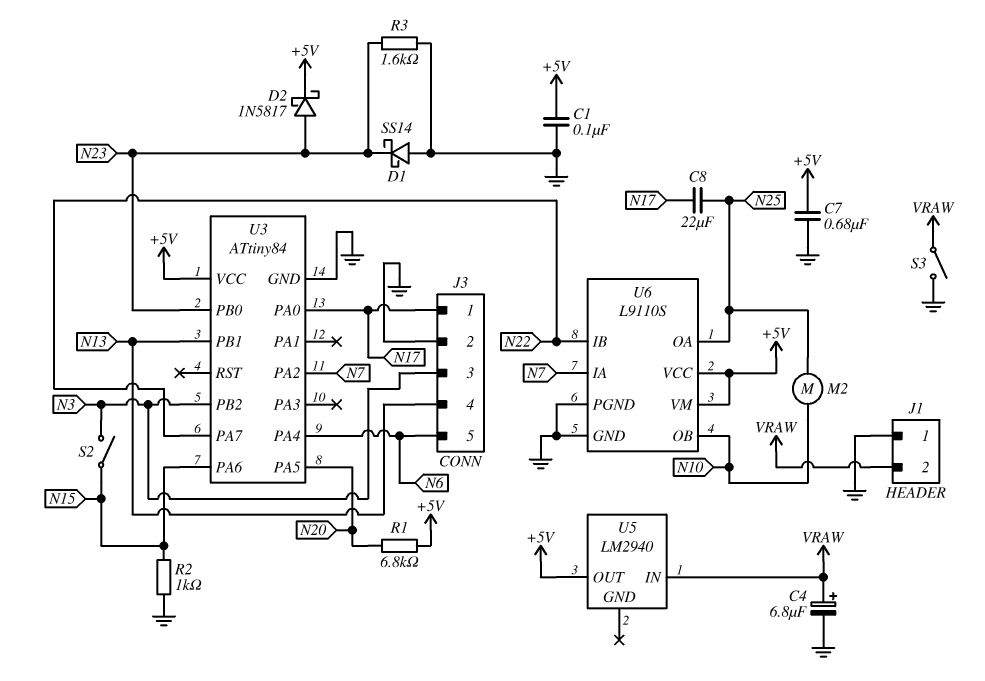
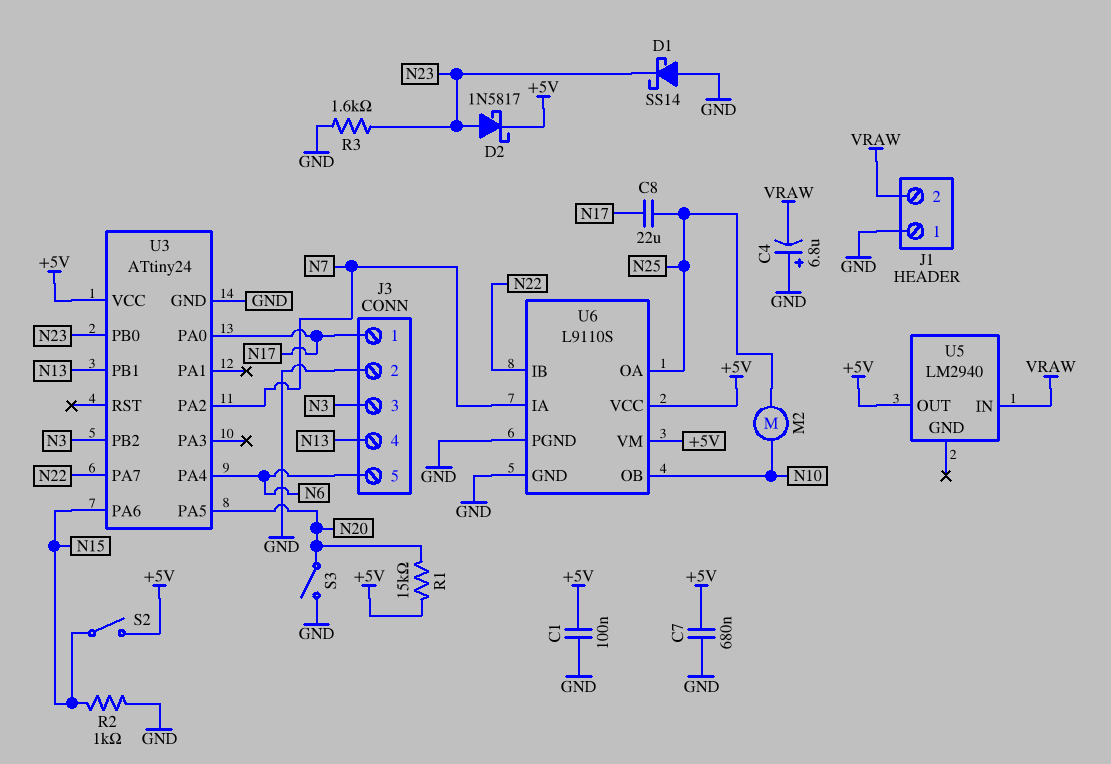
C4: 6.8uF (plus VRAW, minus GND) -> 6.8uF (plus GND, minus VRAW)
R1: 6.8k (+5V, N20) -> 15k (+5V, N20)
S2: switch (N3, N15) -> switch (+5V, N15)
S3: switch (GND, VRAW) -> switch (GND, N20)
U3: ATtiny84 -> ATtiny24

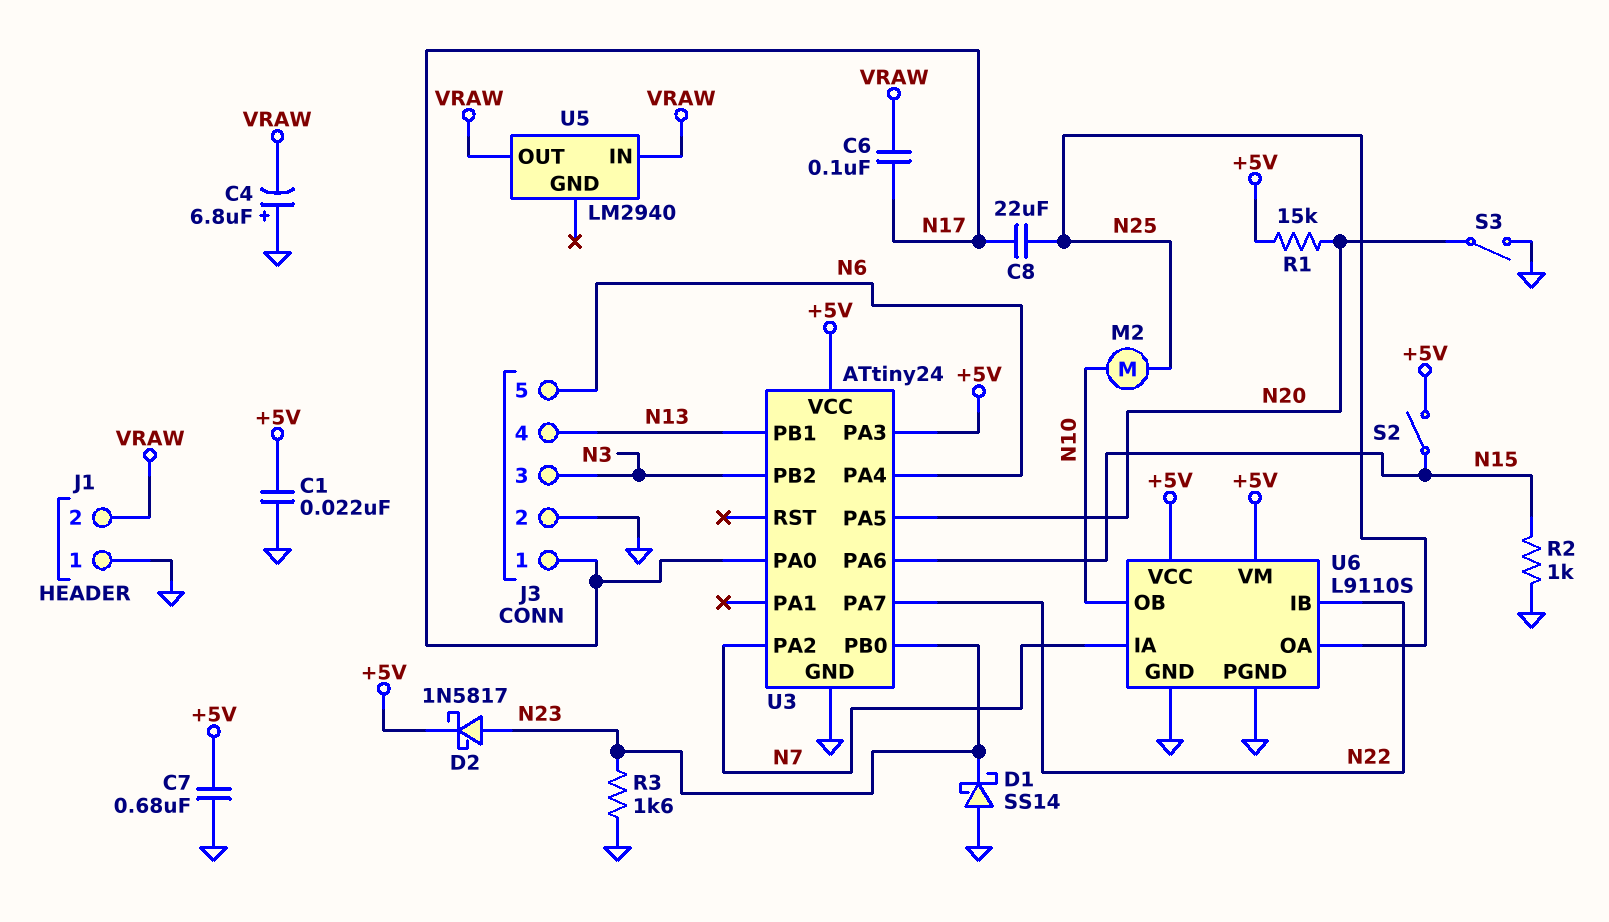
C1: 100nF (+5V, GND) -> 22nF (+5V, GND)
C6: none -> 100nF (N17, VRAW)
U3 pin PA3: none -> +5V
U5 pin OUT: +5V -> VRAW

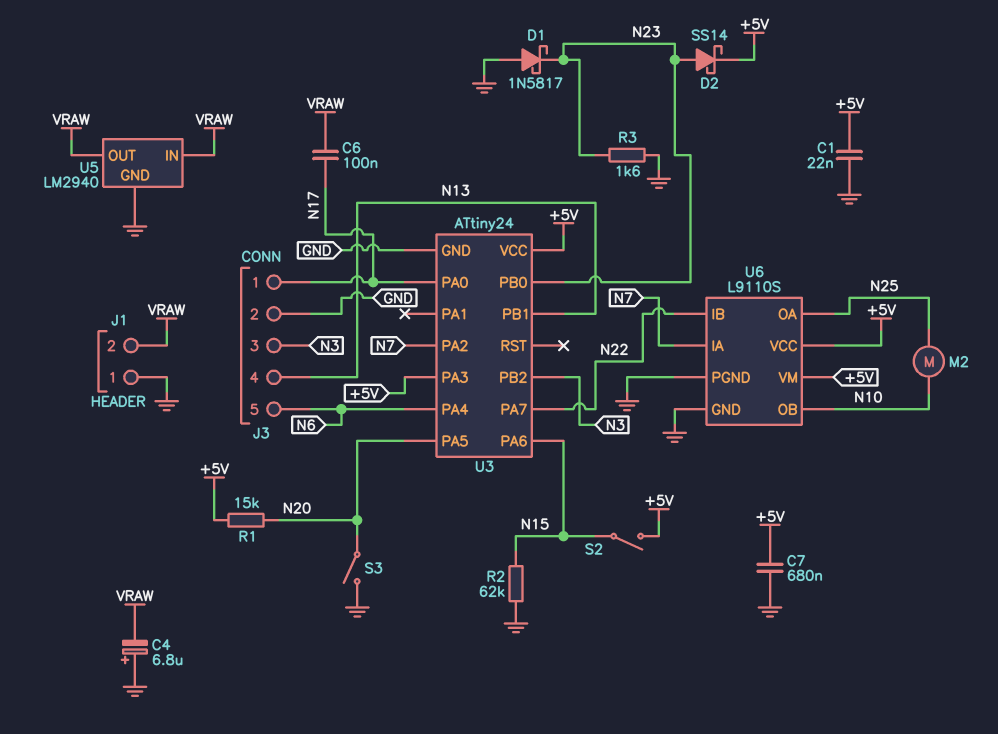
C8: 22uF (N17, N25) -> none
D1: schottky SS14 (A GND, K N23) -> schottky 1N5817 (A GND, K N23)
D2: schottky 1N5817 (A N23, K +5V) -> schottky SS14 (A N23, K +5V)
R2: 1k (GND, N15) -> 62k (GND, N15)
U5 pin GND: none -> GND

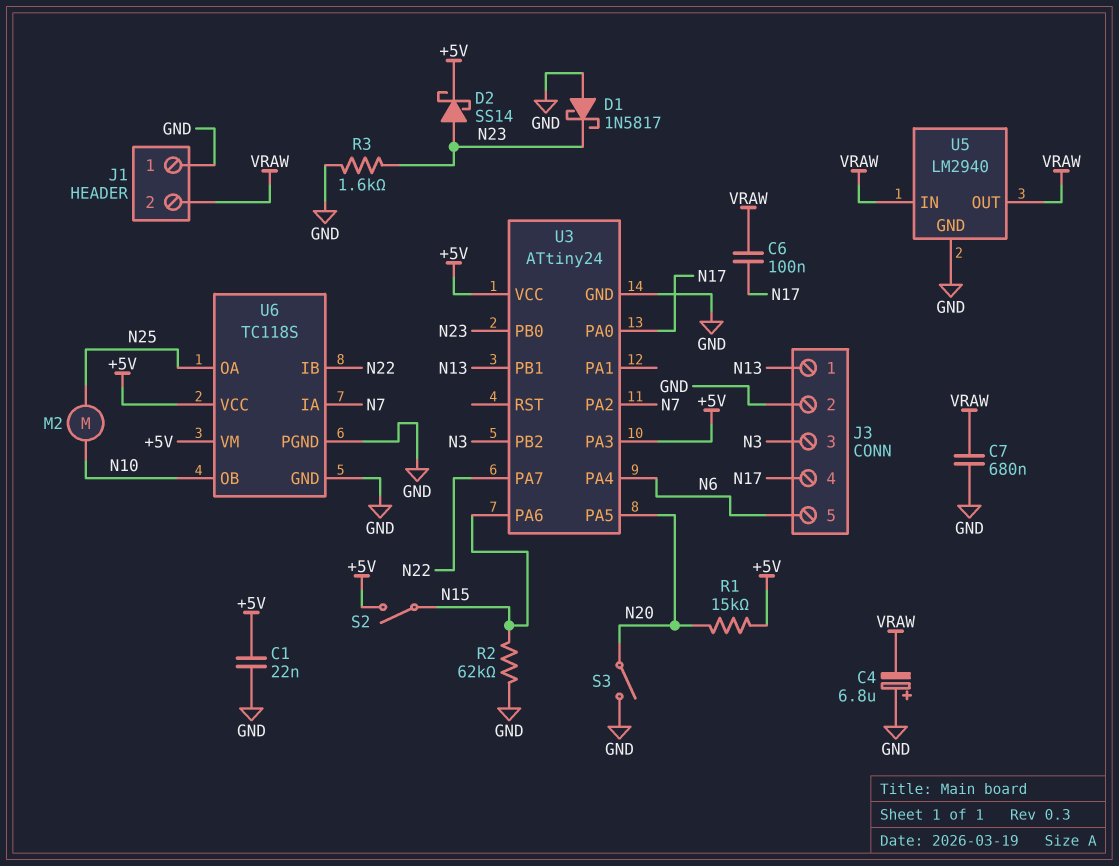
C7: 680nF (+5V, GND) -> 680nF (GND, VRAW)
J3 pin 1: N17 -> N13
J3 pin 4: N13 -> N17
U6: L9110S -> TC118S

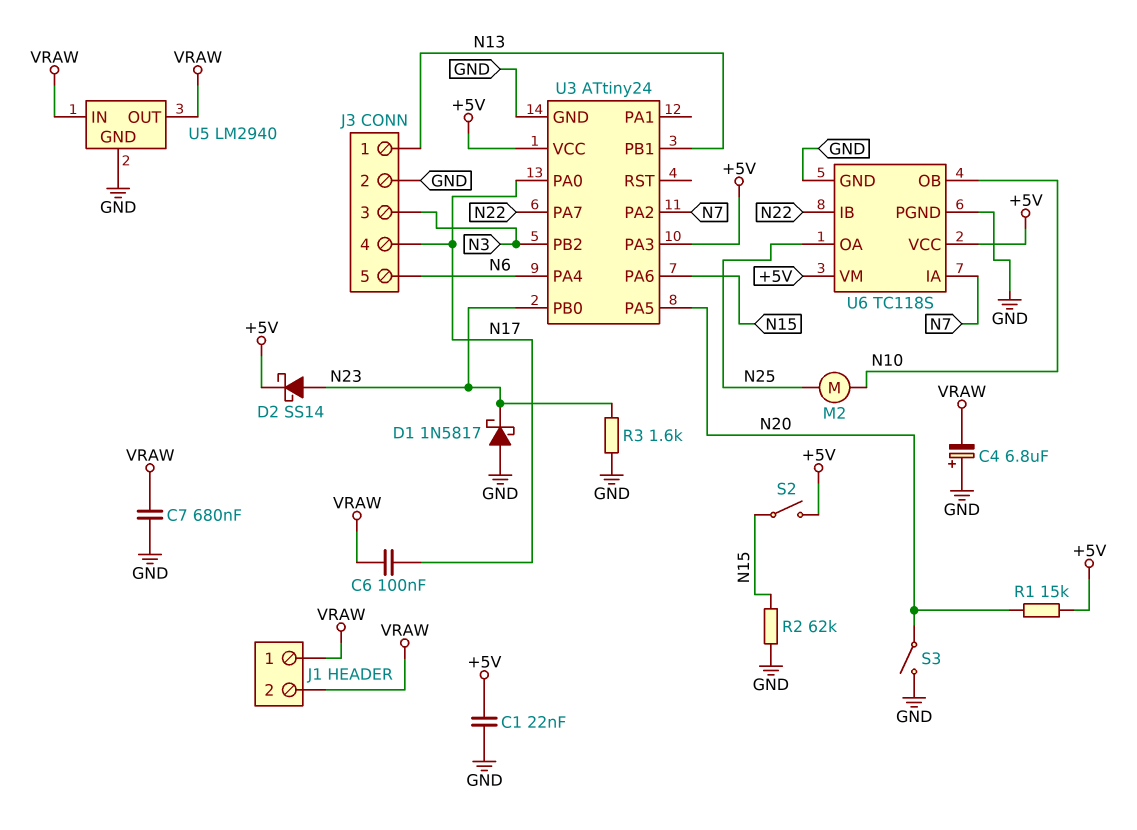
J1 pin 1: GND -> VRAW

